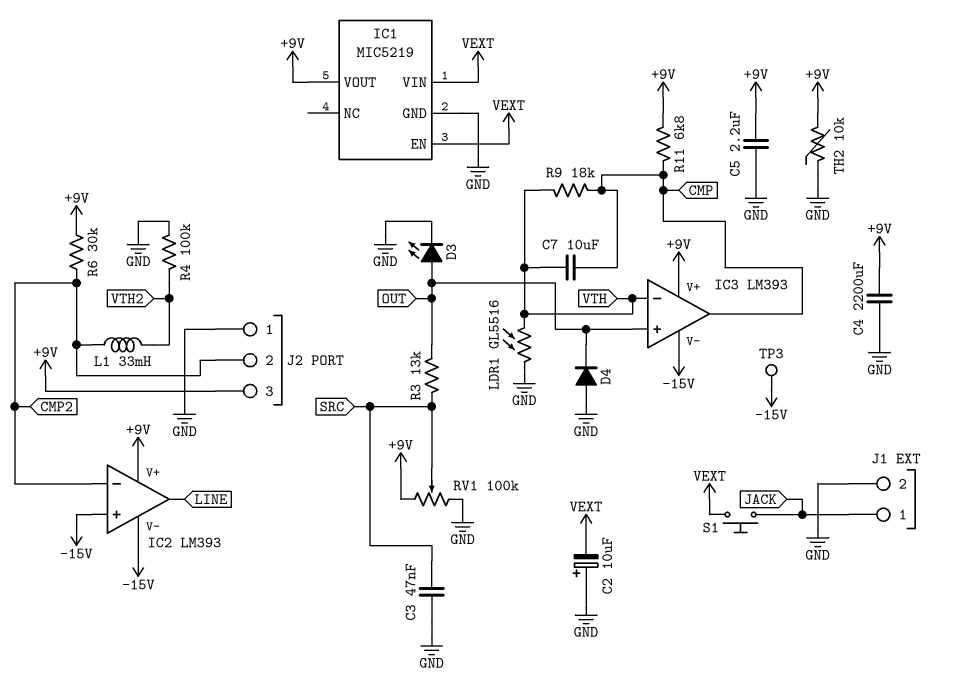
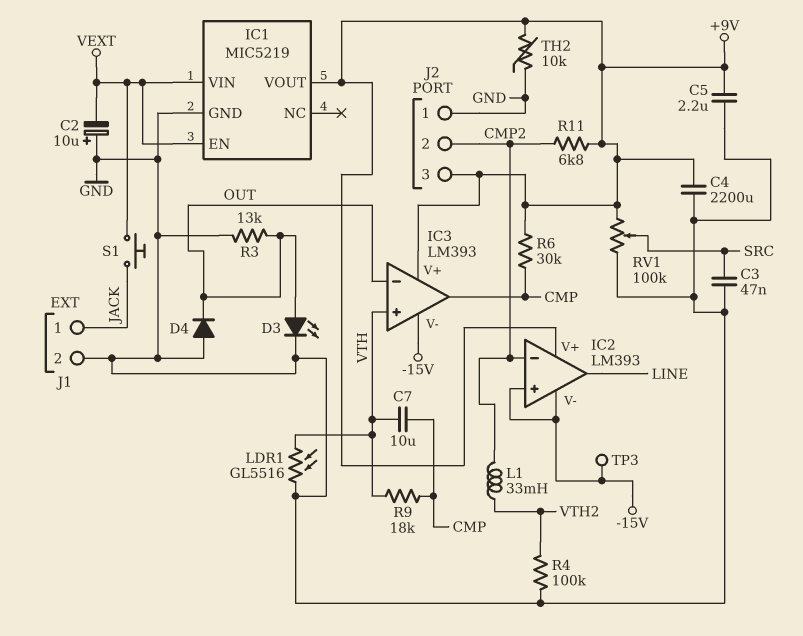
IC3 pin in+: OUT -> VTH
IC3 pin in-: VTH -> OUT
R3: 13k (OUT, SRC) -> 13k (GND, OUT)
R6: 30k (+9V, CMP2) -> 30k (+9V, CMP)
R11: 6.8k (+9V, CMP) -> 6.8k (+9V, CMP2)

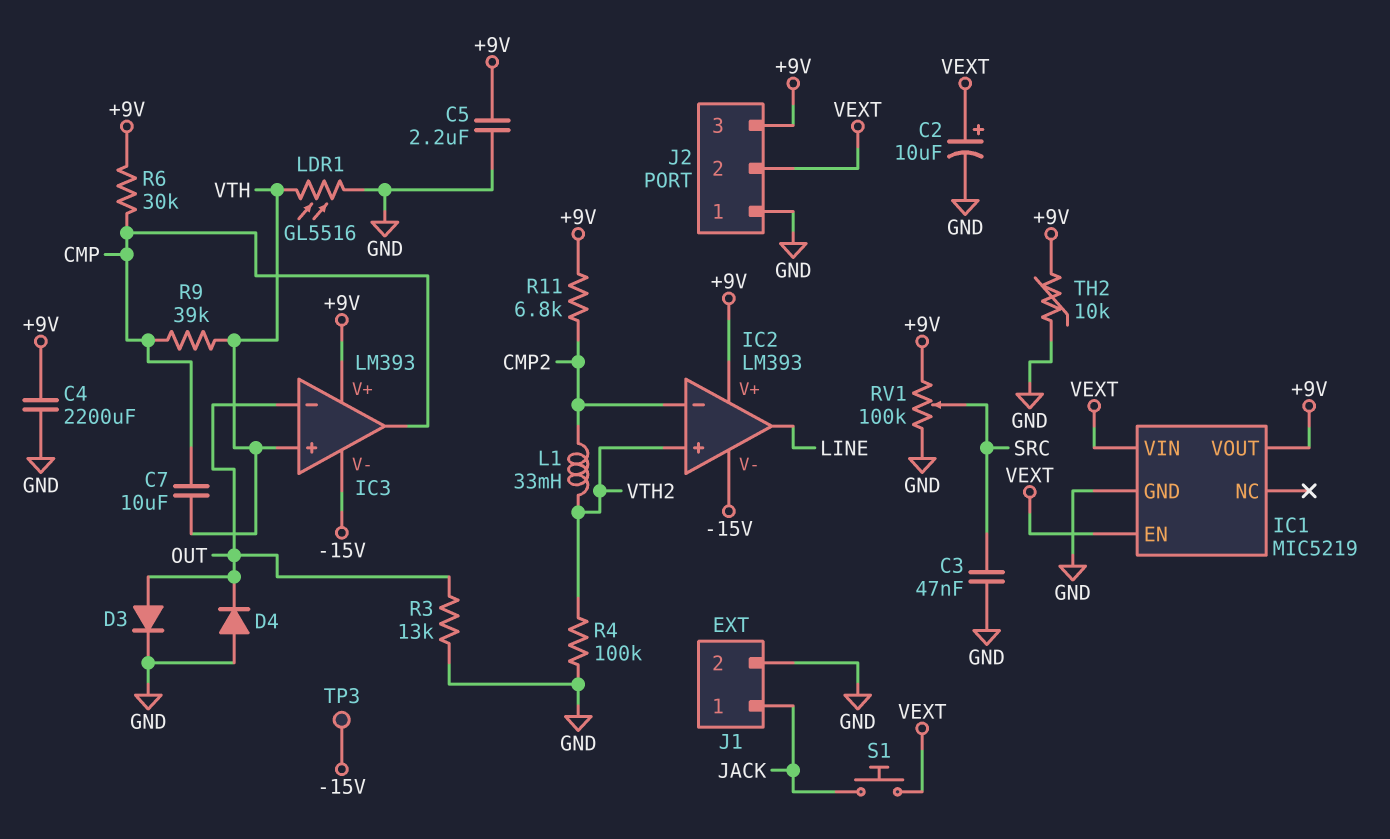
C2: 10uF (plus GND, minus VEXT) -> 10uF (plus VEXT, minus GND)
D3: LED (A OUT, K GND) -> diode (A OUT, K GND)
IC2 pin in+: -15V -> VTH2
J2 pin 2: CMP2 -> VEXT
R9: 18k (CMP, VTH) -> 39k (CMP, VTH)

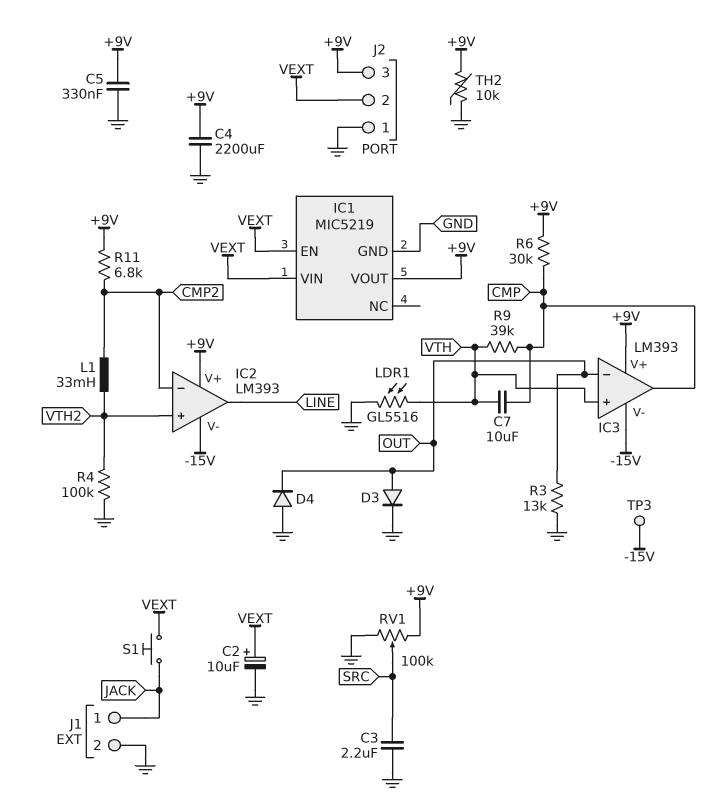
C3: 47nF (GND, SRC) -> 2.2uF (GND, SRC)
C5: 2.2uF (+9V, GND) -> 330nF (+9V, GND)

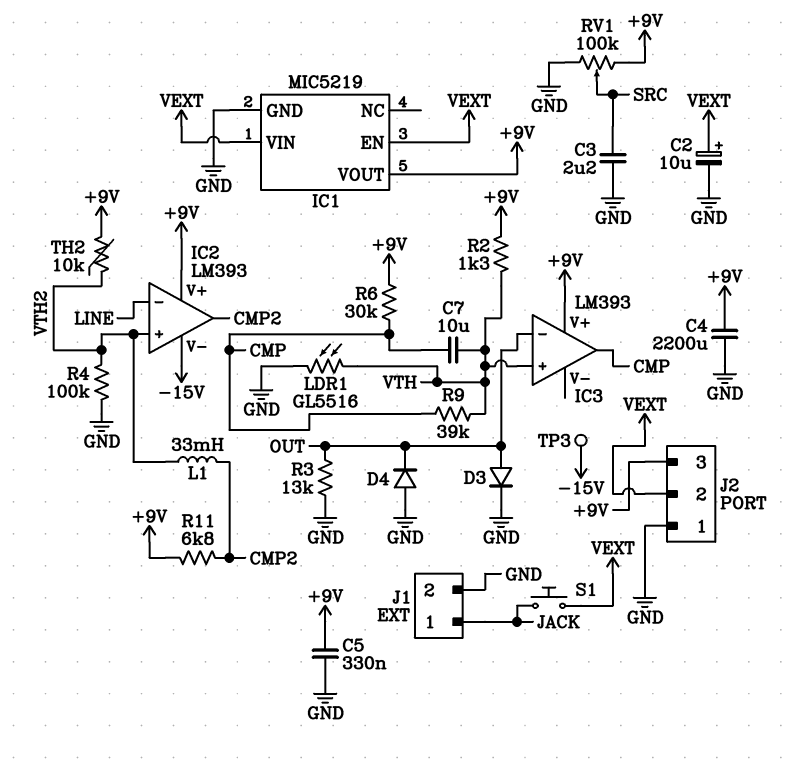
IC2 pin in-: CMP2 -> LINE
IC2 pin out: LINE -> CMP2
IC3 pin V-: -15V -> none
R2: none -> 1.3k (+9V, VTH)
TH2: 10k (+9V, GND) -> 10k (+9V, VTH2)

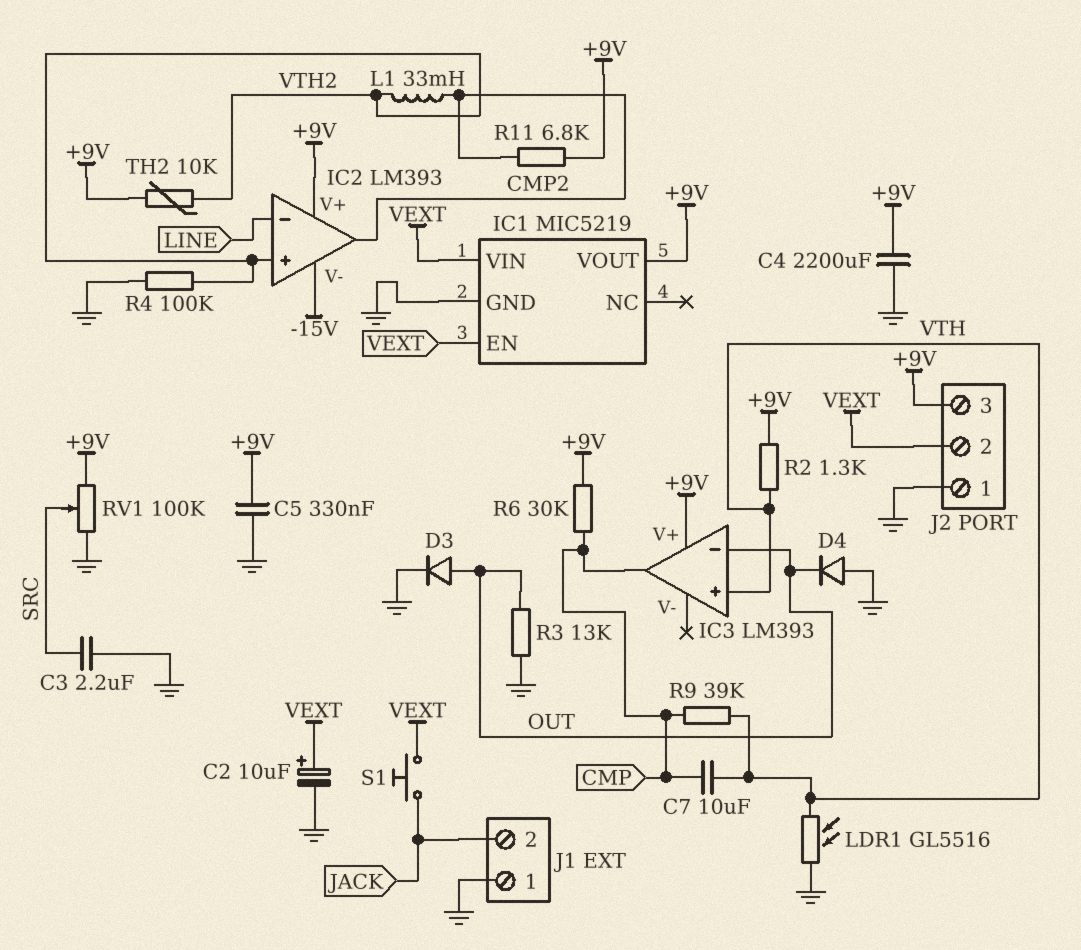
J1 pin 1: JACK -> GND
J1 pin 2: GND -> JACK
TP3: test point (-15V) -> none

